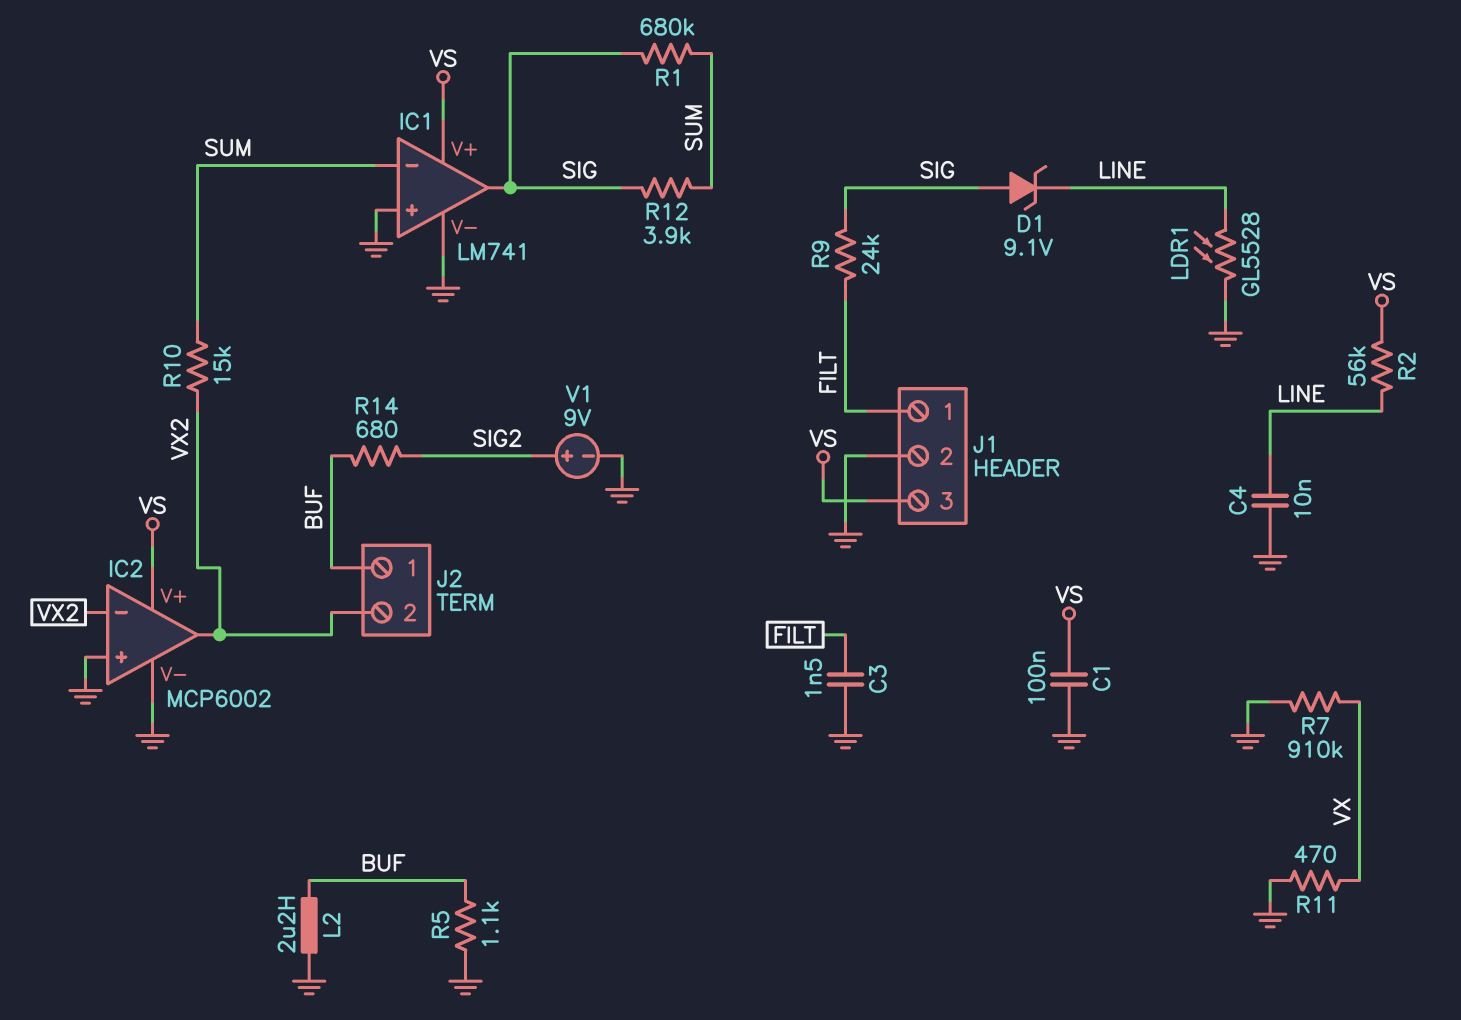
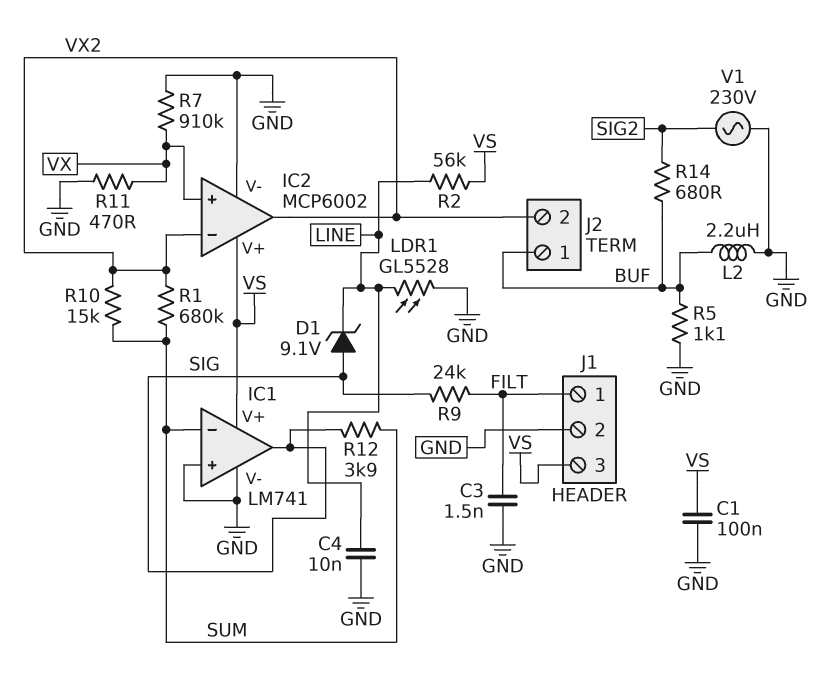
IC2 pin in+: GND -> VX
R1: 680k (SIG, SUM) -> 680k (SUM, VX2)
V1: 9V (plus SIG2, minus GND) -> AC 230V (GND, SIG2)

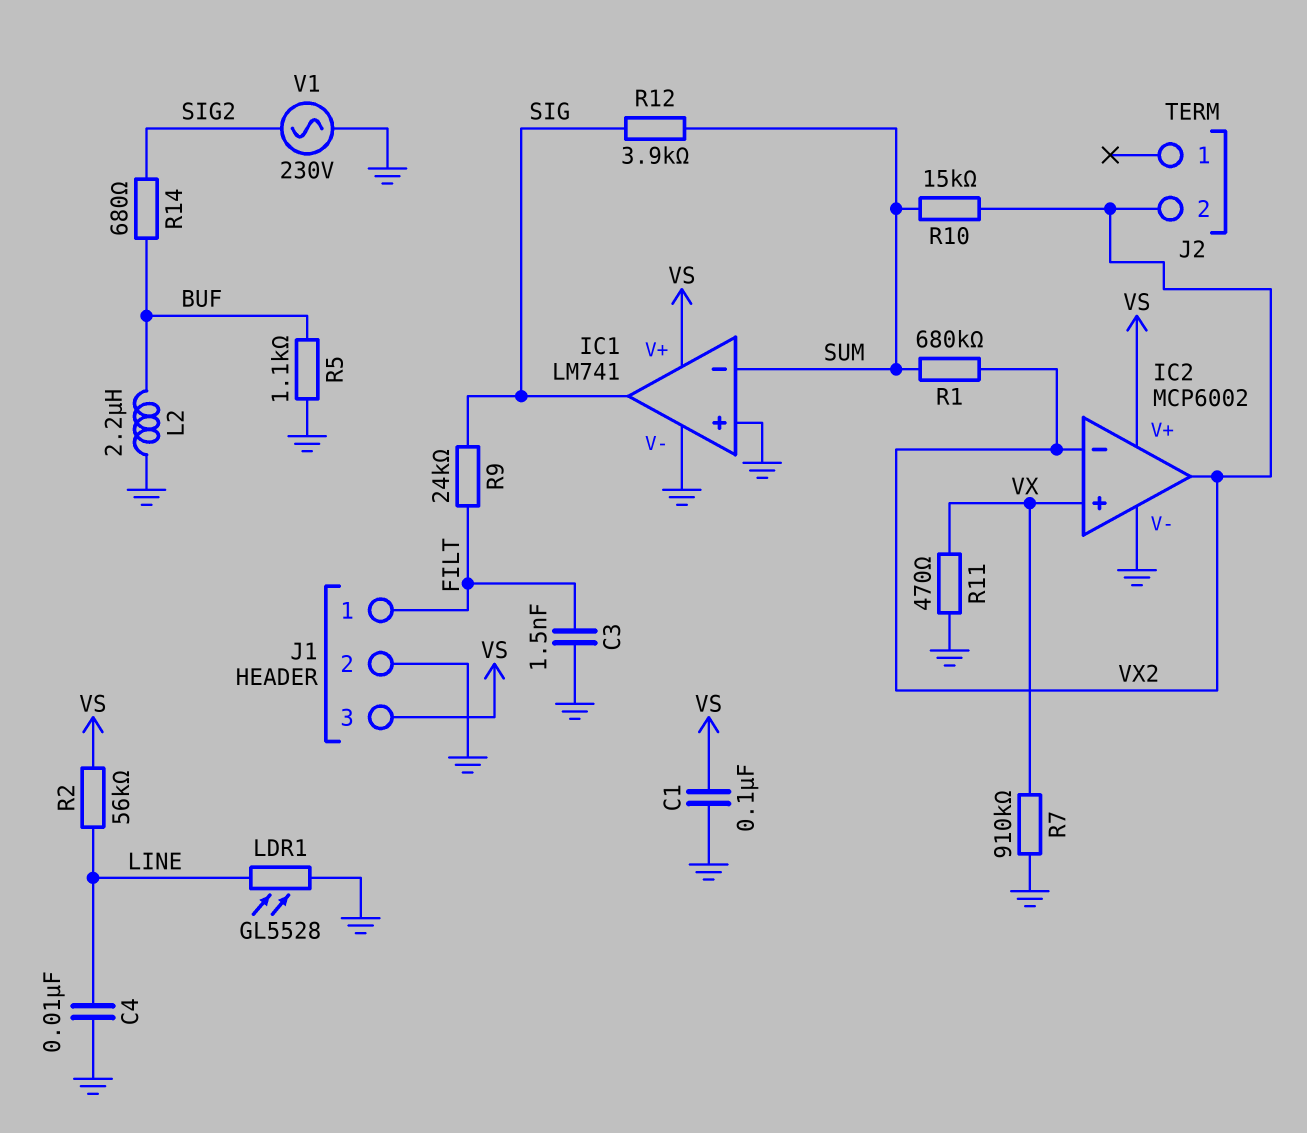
D1: zener 9.1V (A SIG, K LINE) -> none
J2 pin 1: BUF -> none

